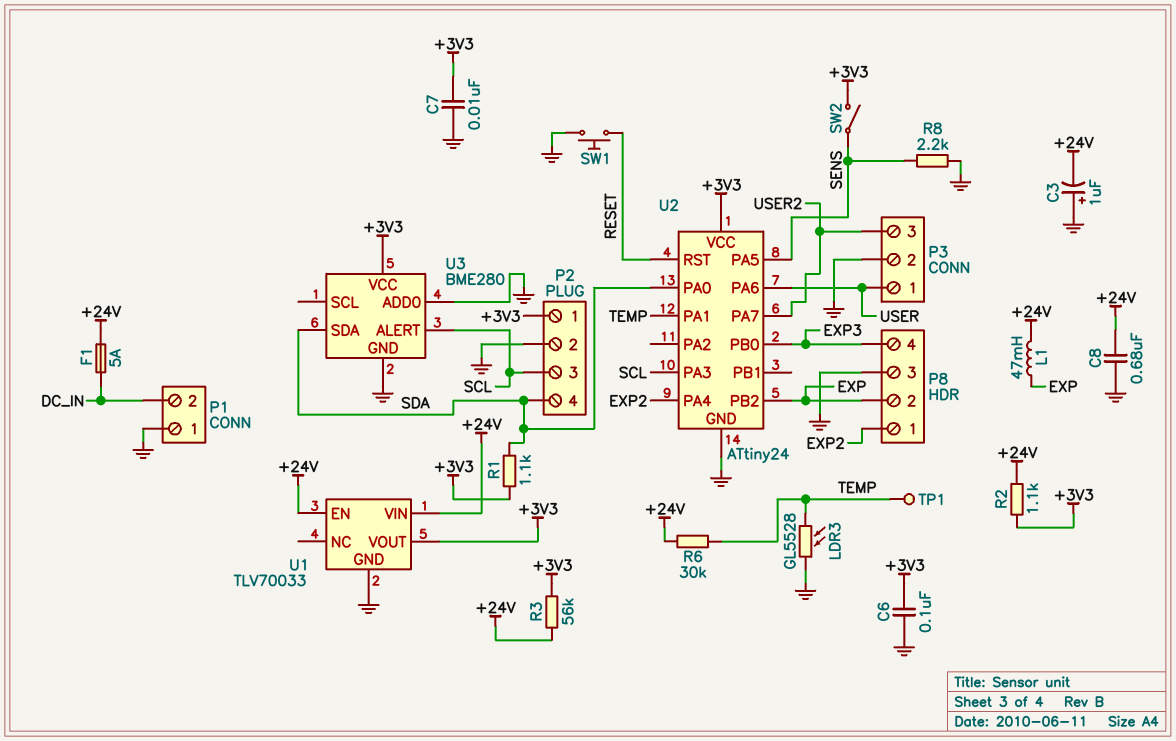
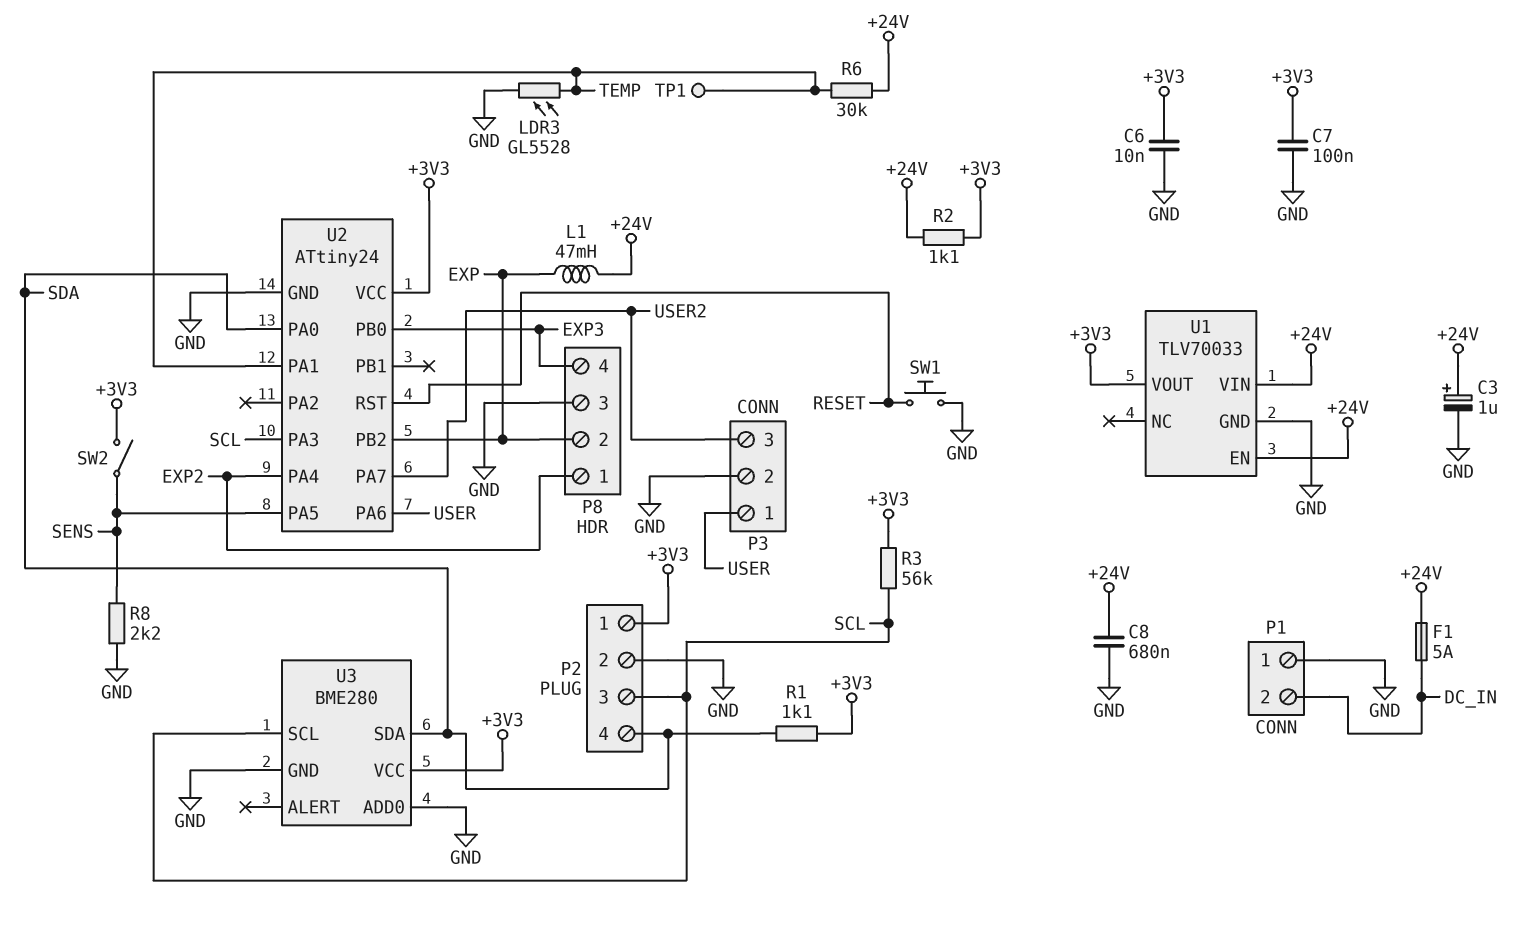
C3: 1uF (plus GND, minus +24V) -> 1uF (plus +24V, minus GND)
C6: 100nF (+3V3, GND) -> 10nF (+3V3, GND)
C7: 10nF (+3V3, GND) -> 100nF (+3V3, GND)
R3: 56k (+3V3, +24V) -> 56k (+3V3, SCL)
U3 pin ALERT: SCL -> none
U3 pin SCL: none -> SCL

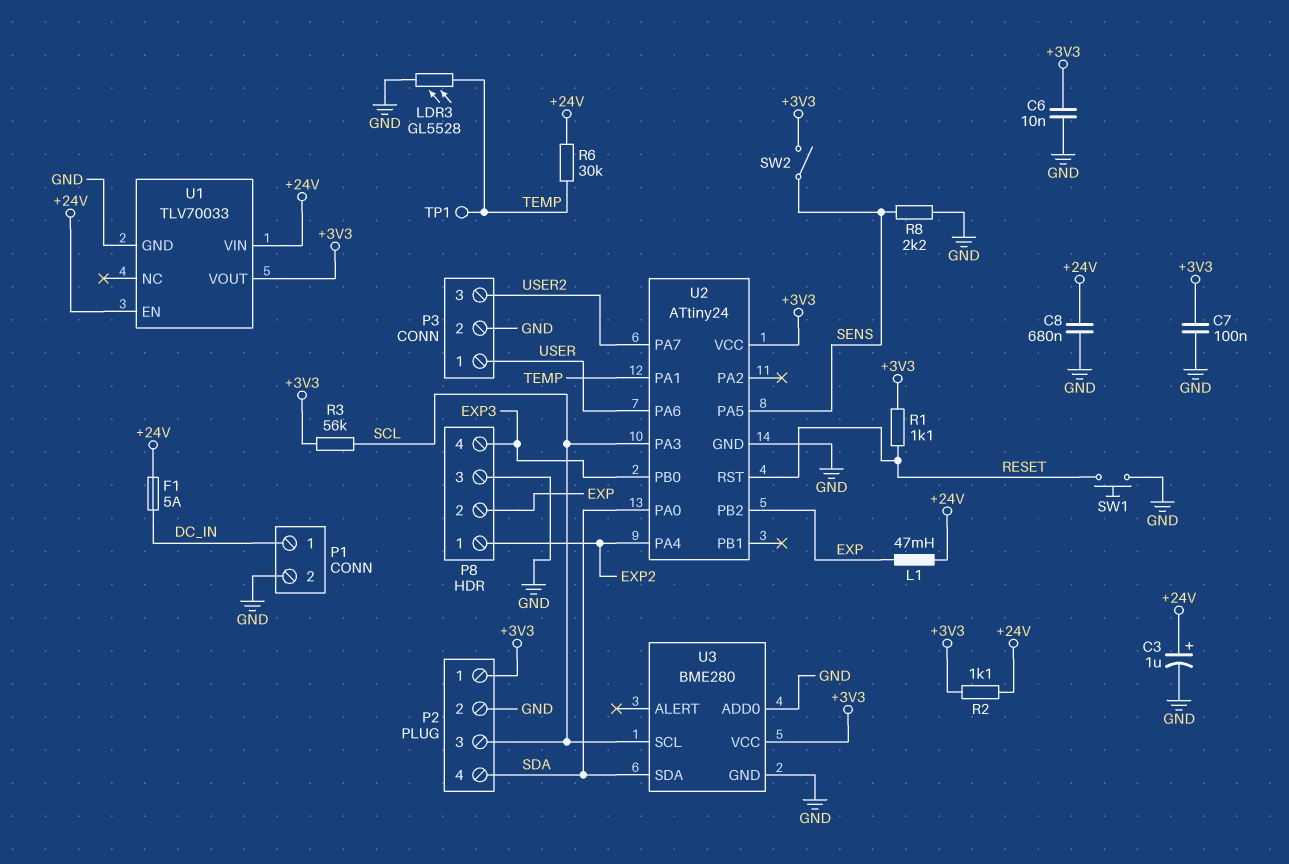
P1 pin 1: GND -> DC_IN
P1 pin 2: DC_IN -> GND
R1: 1.1k (+3V3, SDA) -> 1.1k (+3V3, RESET)

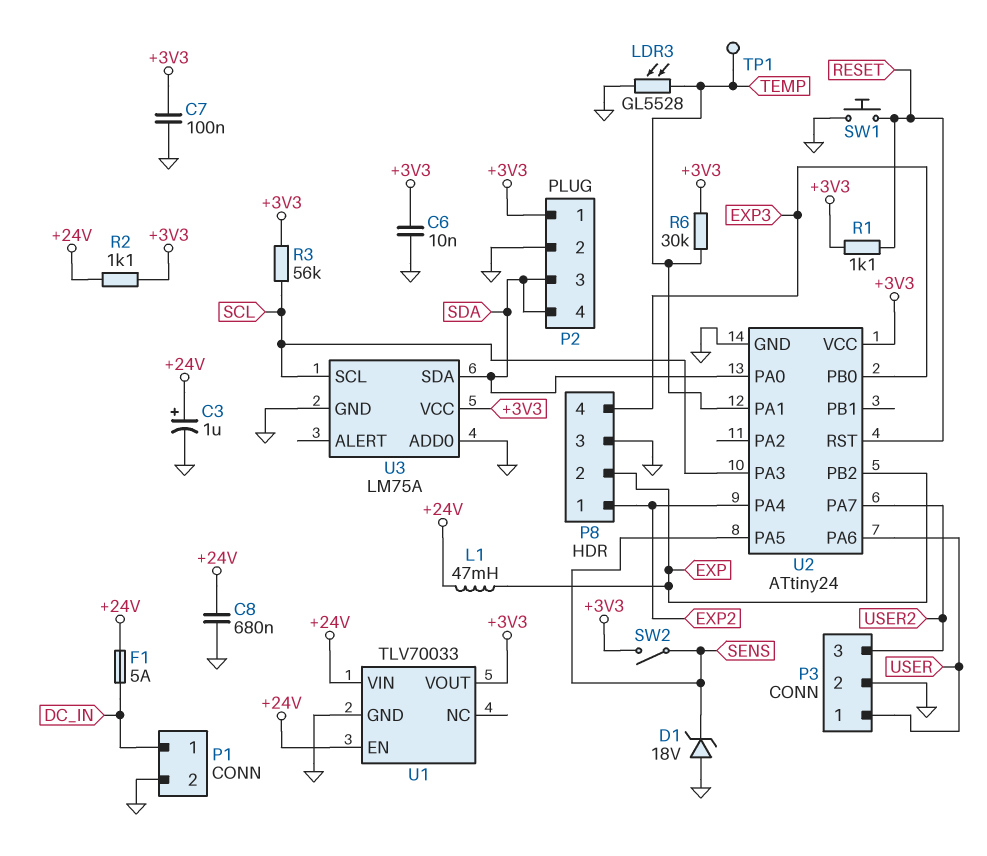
D1: none -> zener 18V (A GND, K SENS)
P2 pin 3: SCL -> SDA
R6: 30k (+24V, TEMP) -> 30k (+3V3, TEMP)
R8: 2.2k (GND, SENS) -> none
U3: BME280 -> LM75A

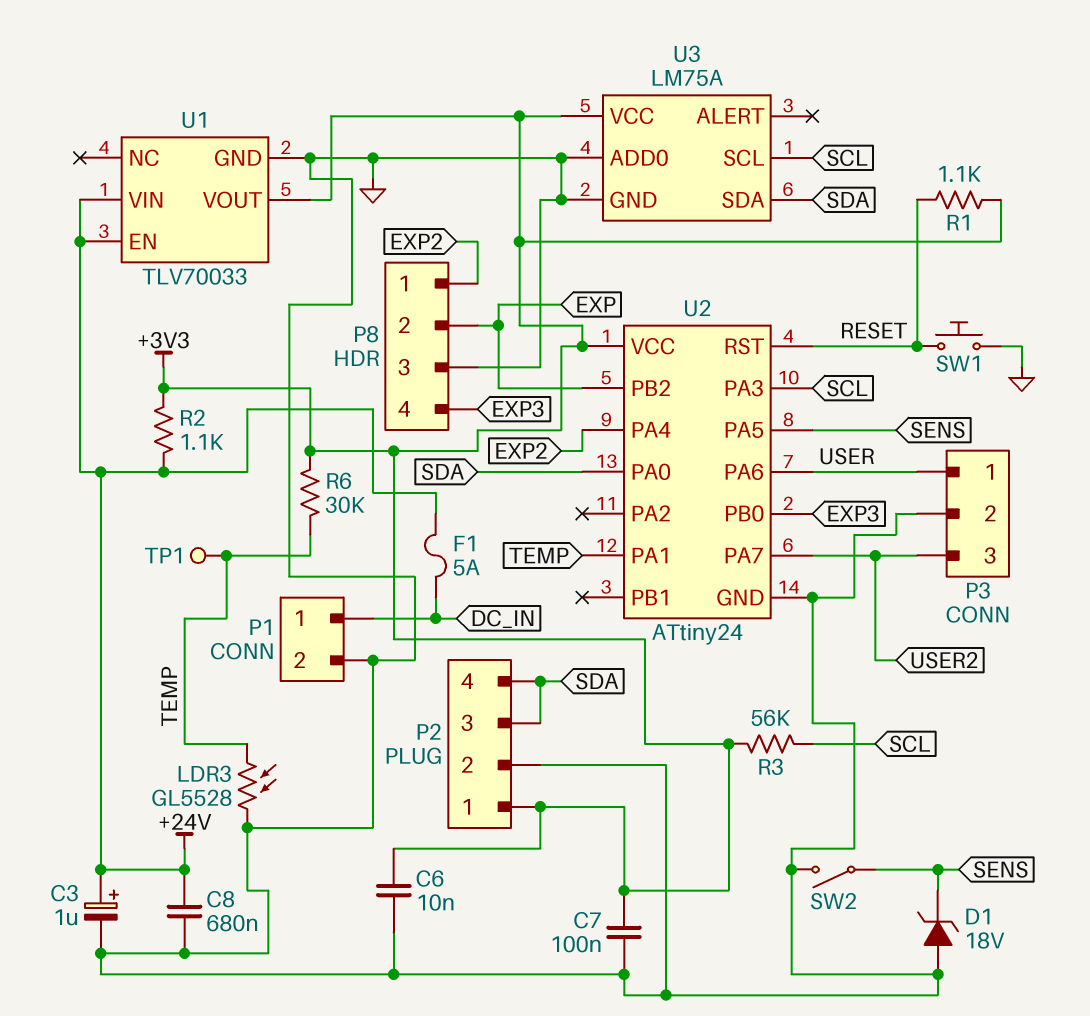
L1: 47mH (+24V, EXP) -> none
SW2: switch (+3V3, SENS) -> switch (GND, SENS)

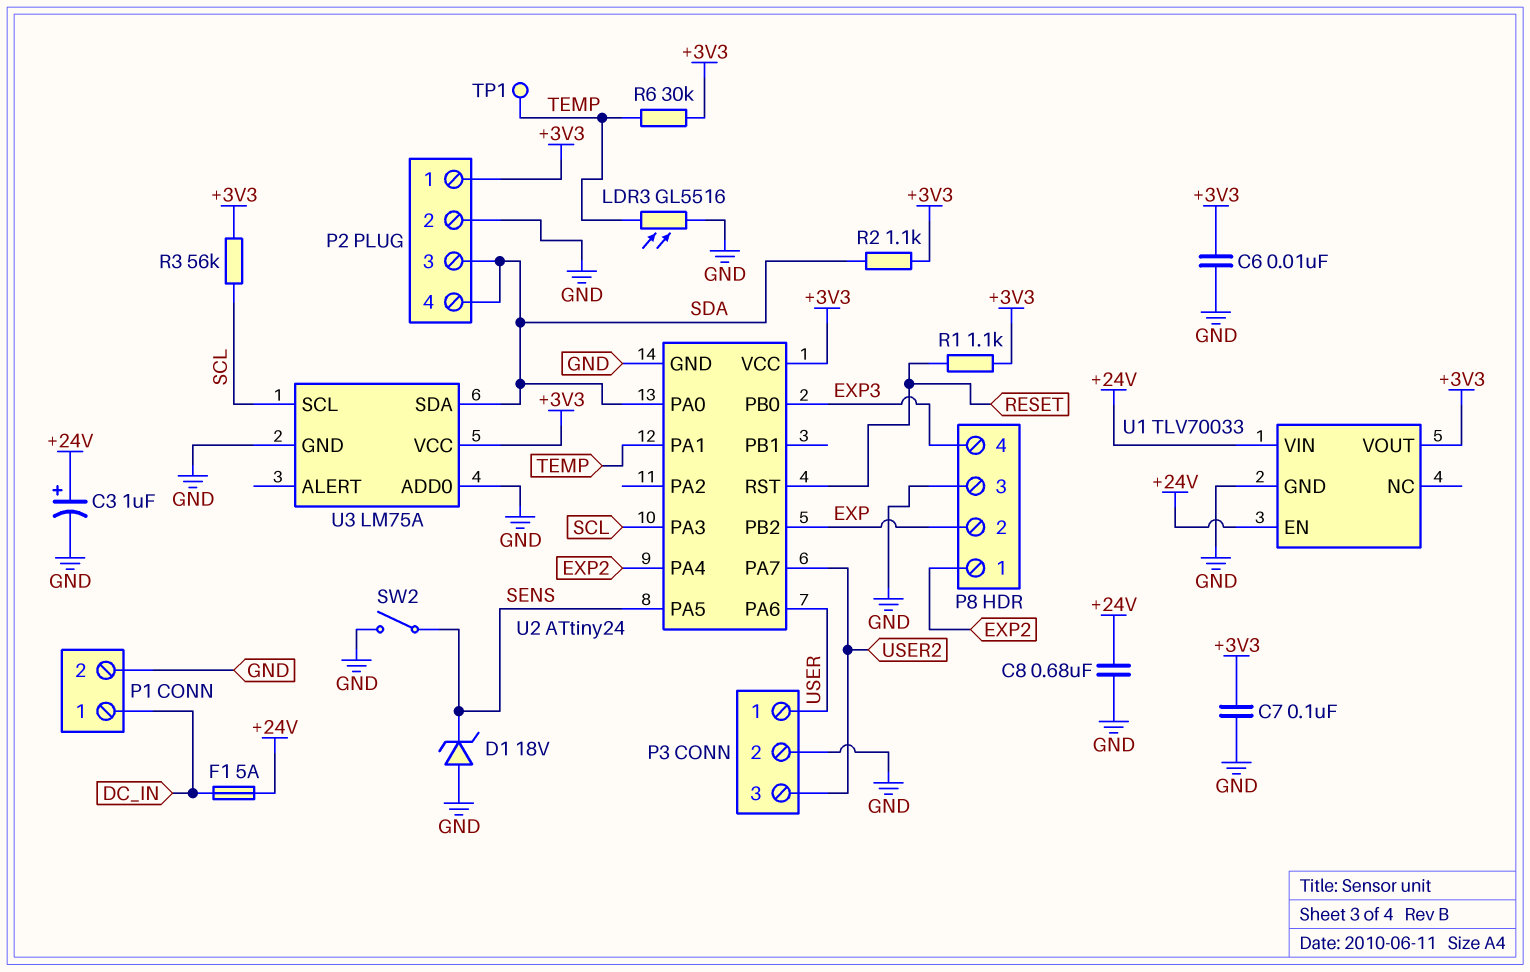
LDR3: GL5528 (GND, TEMP) -> GL5516 (GND, TEMP)
R2: 1.1k (+3V3, +24V) -> 1.1k (+3V3, SDA)
SW1: button (GND, RESET) -> none

